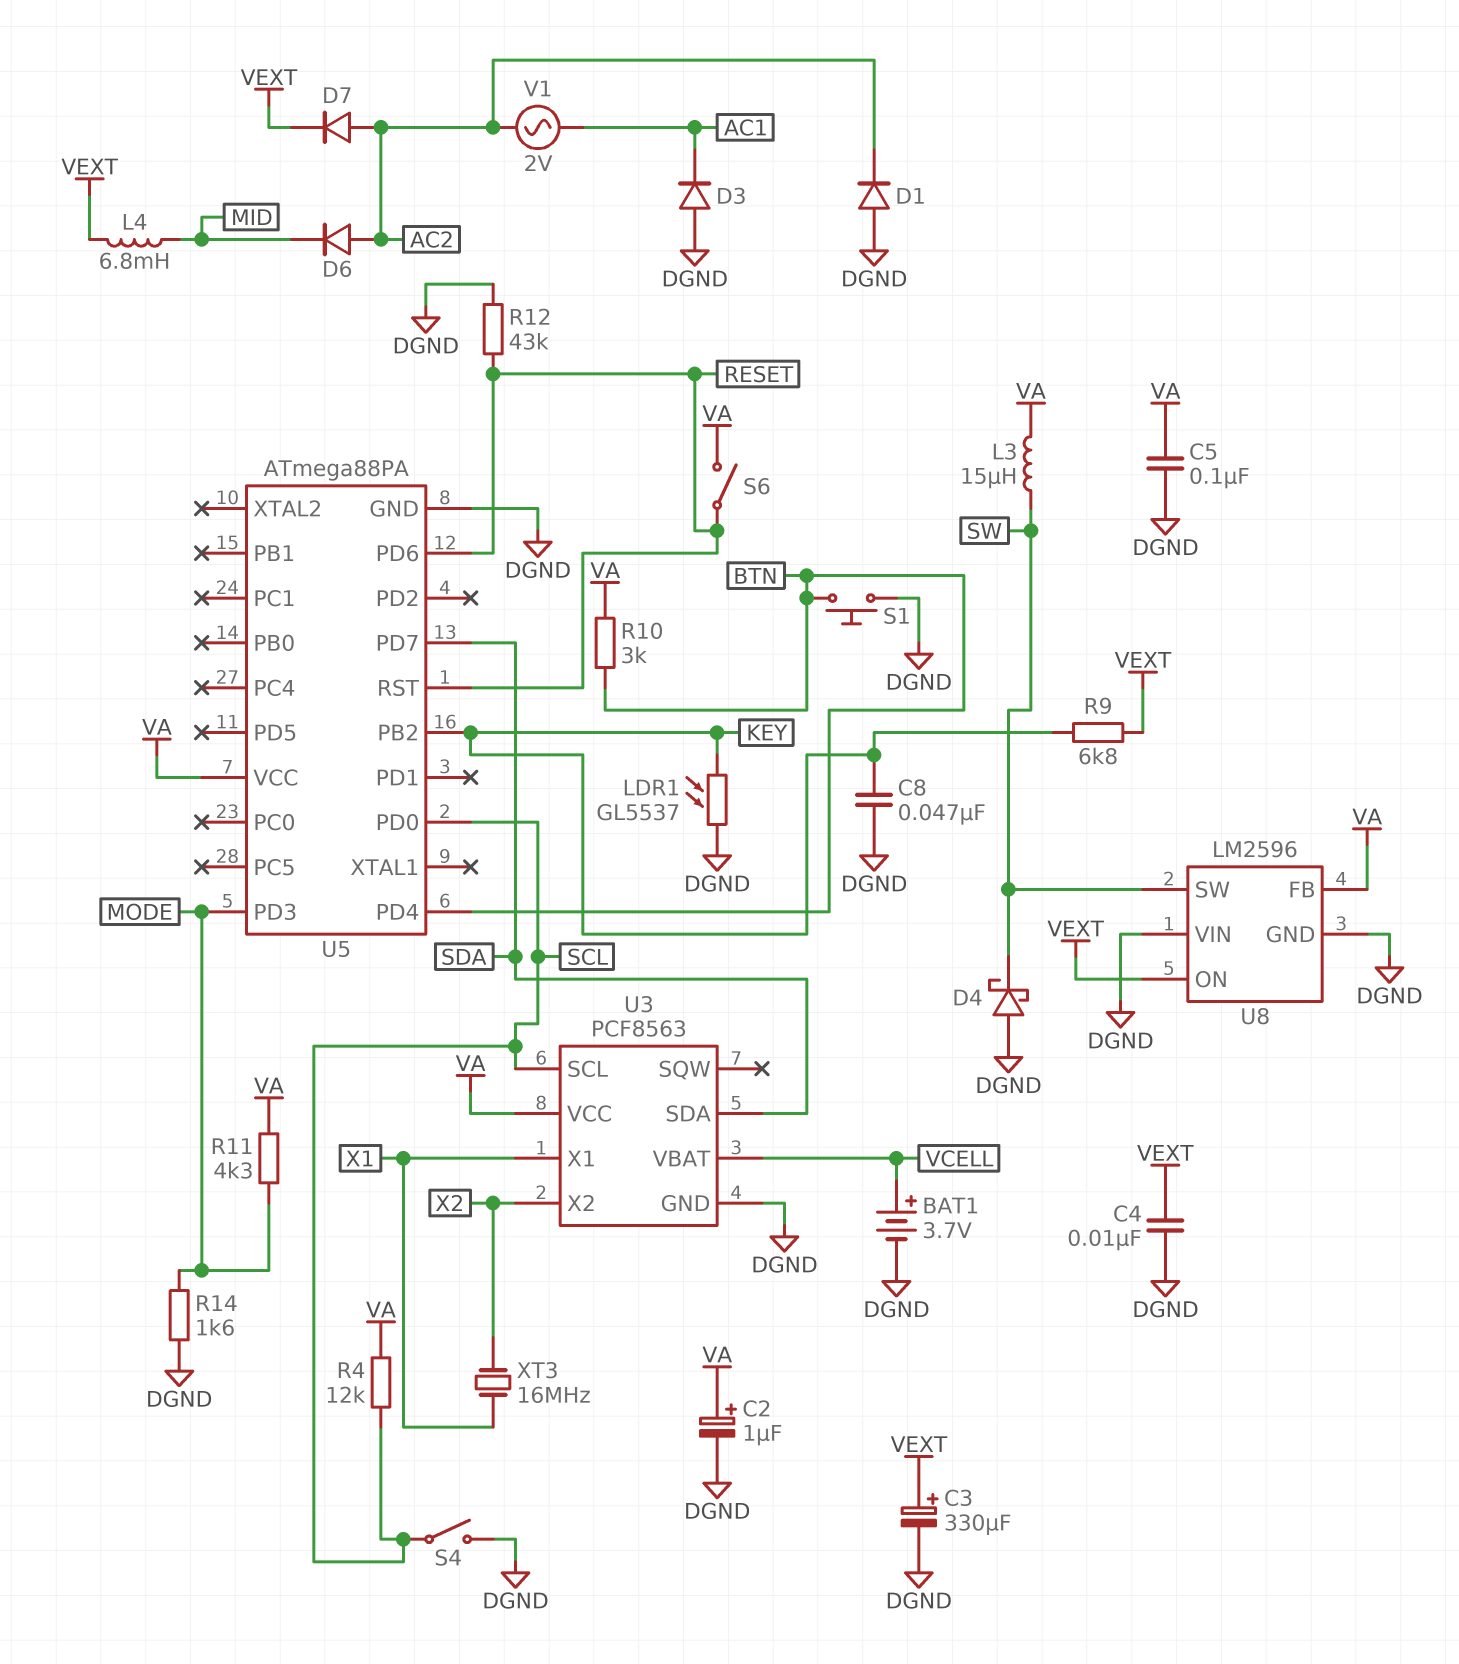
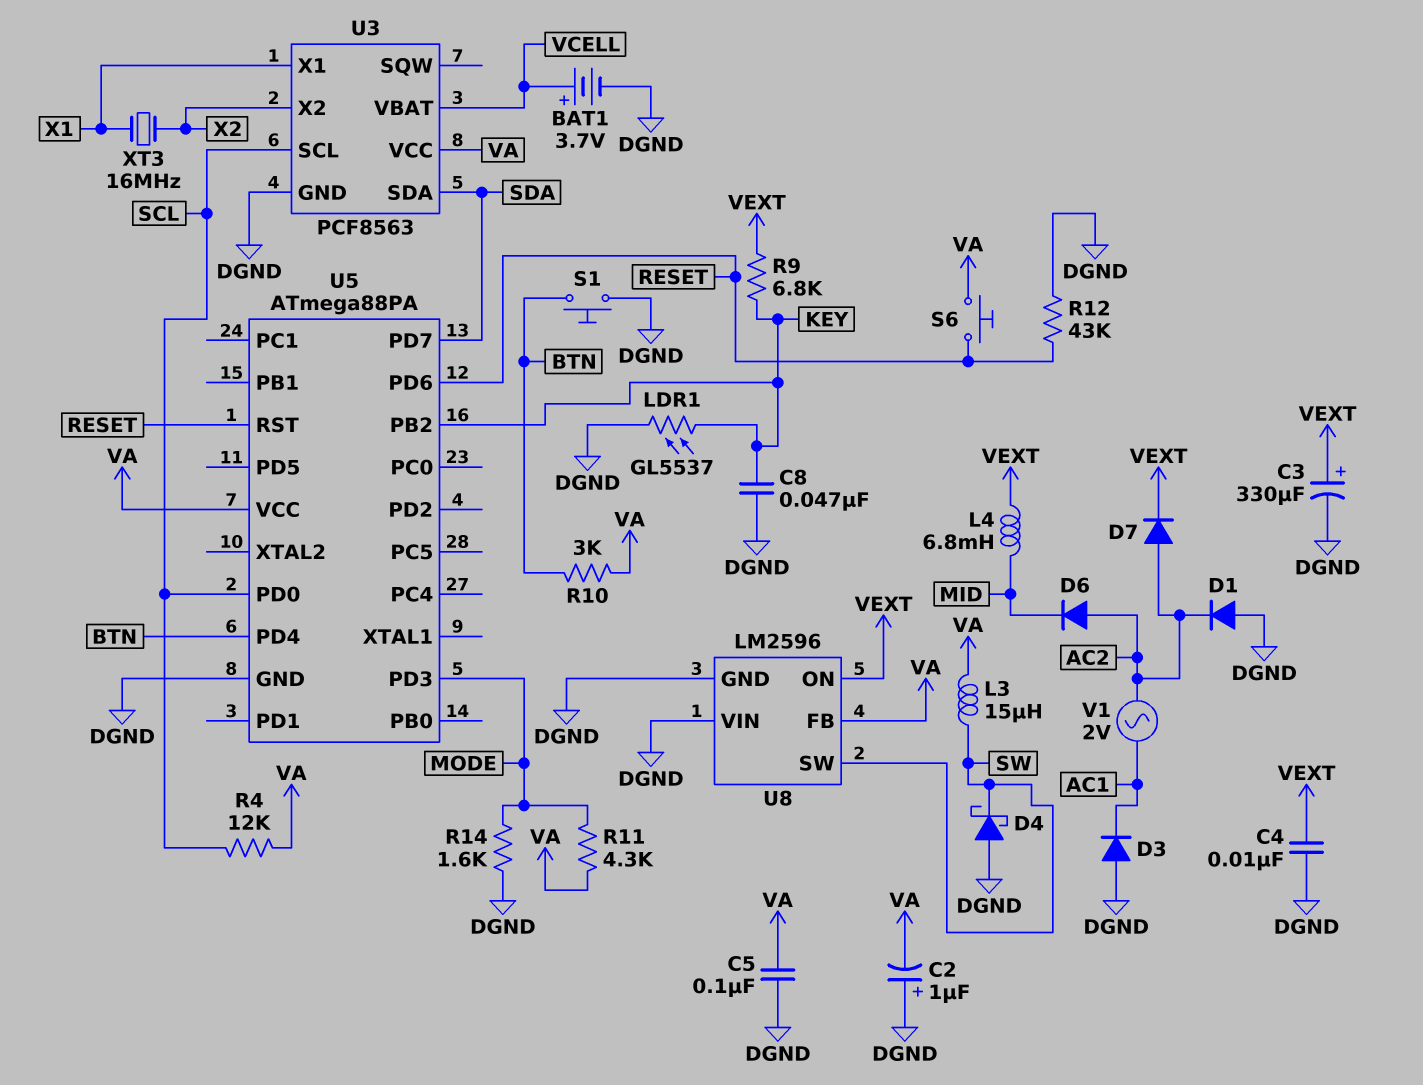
C2: 1uF (plus VA, minus DGND) -> 1uF (plus DGND, minus VA)
S4: switch (DGND, SCL) -> none
S6: switch (RESET, VA) -> button (RESET, VA)

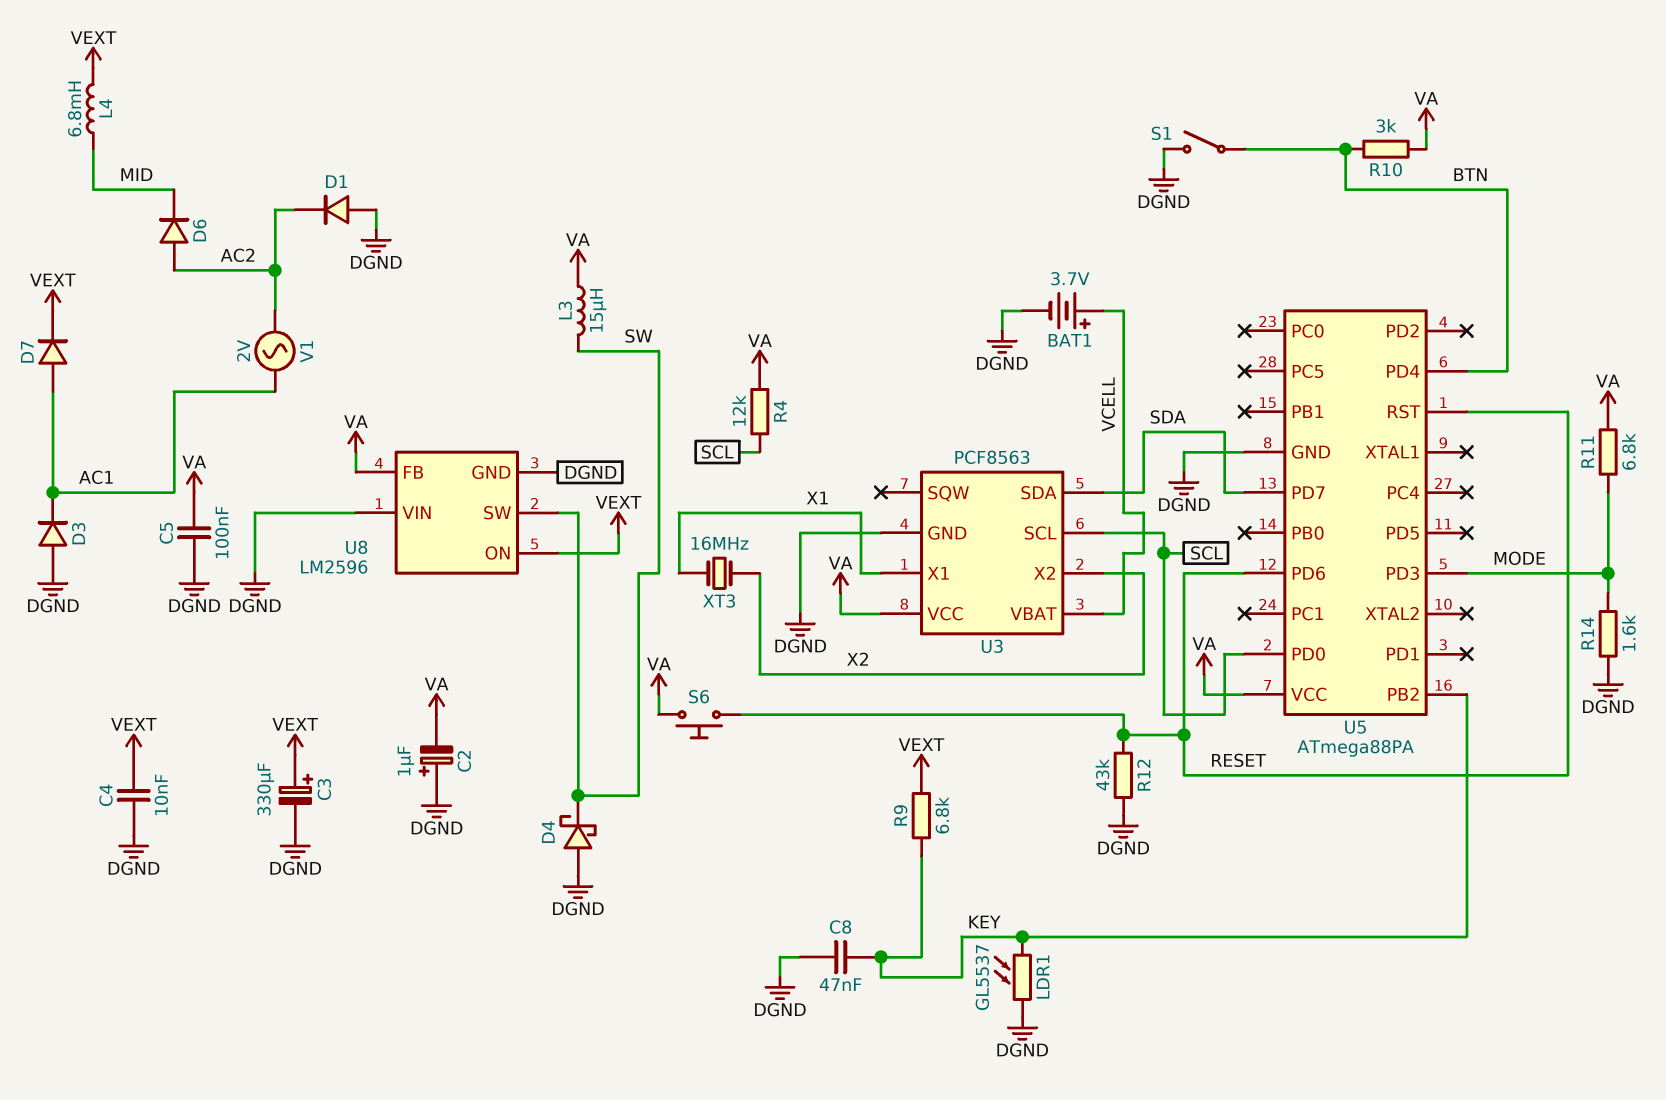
D7: diode (A AC2, K VEXT) -> diode (A AC1, K VEXT)
R11: 4.3k (MODE, VA) -> 6.8k (MODE, VA)
S1: button (BTN, DGND) -> switch (BTN, DGND)

